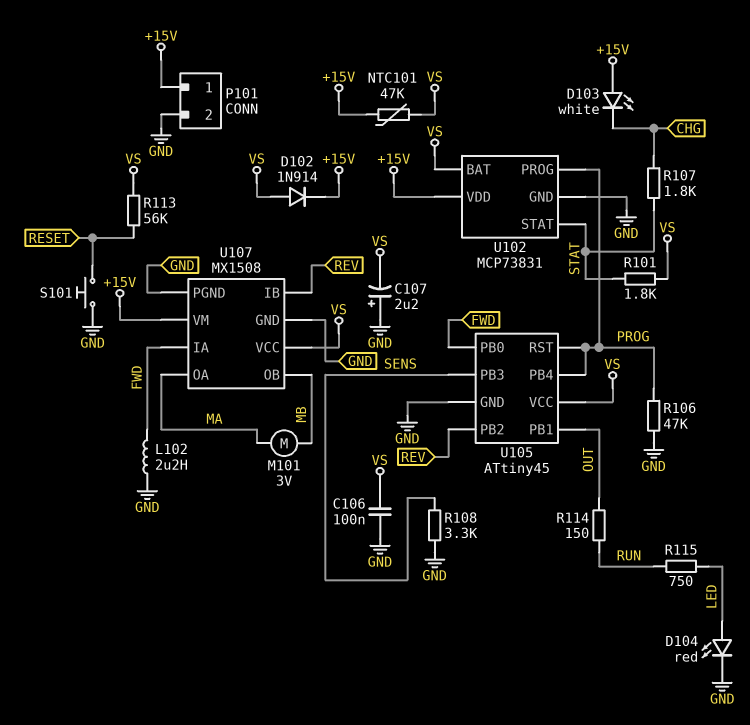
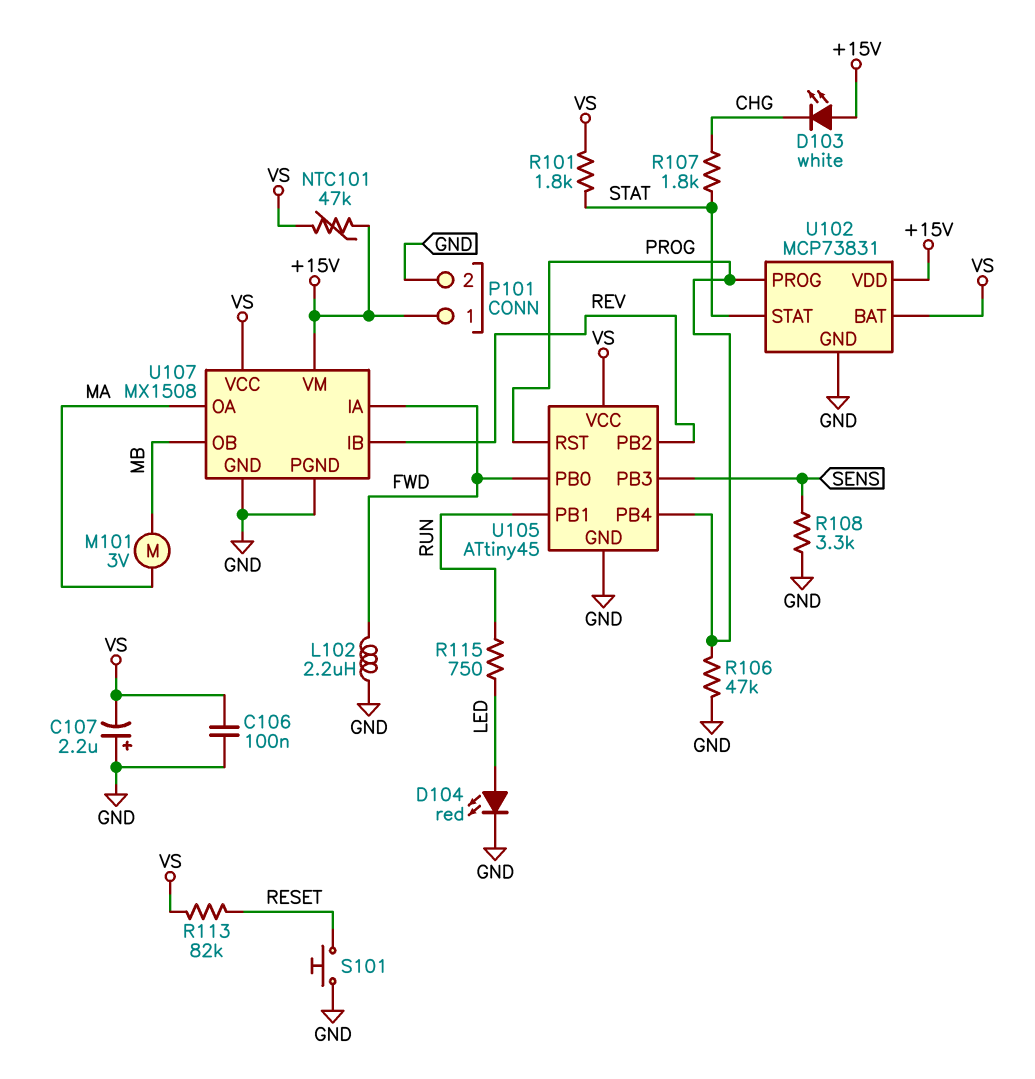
D102: diode 1N914 (A VS, K +15V) -> none
R113: 56k (RESET, VS) -> 82k (RESET, VS)
R114: 150 (OUT, RUN) -> none
U105 pin PB1: OUT -> RUN

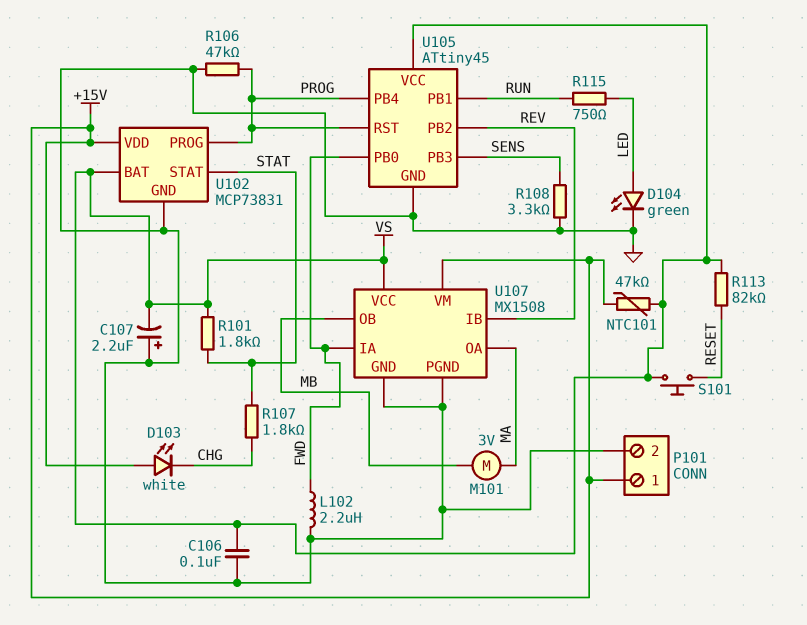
D104: LED red (A LED, K GND) -> LED green (A LED, K GND)
S101: button (GND, RESET) -> button (RESET, VS)

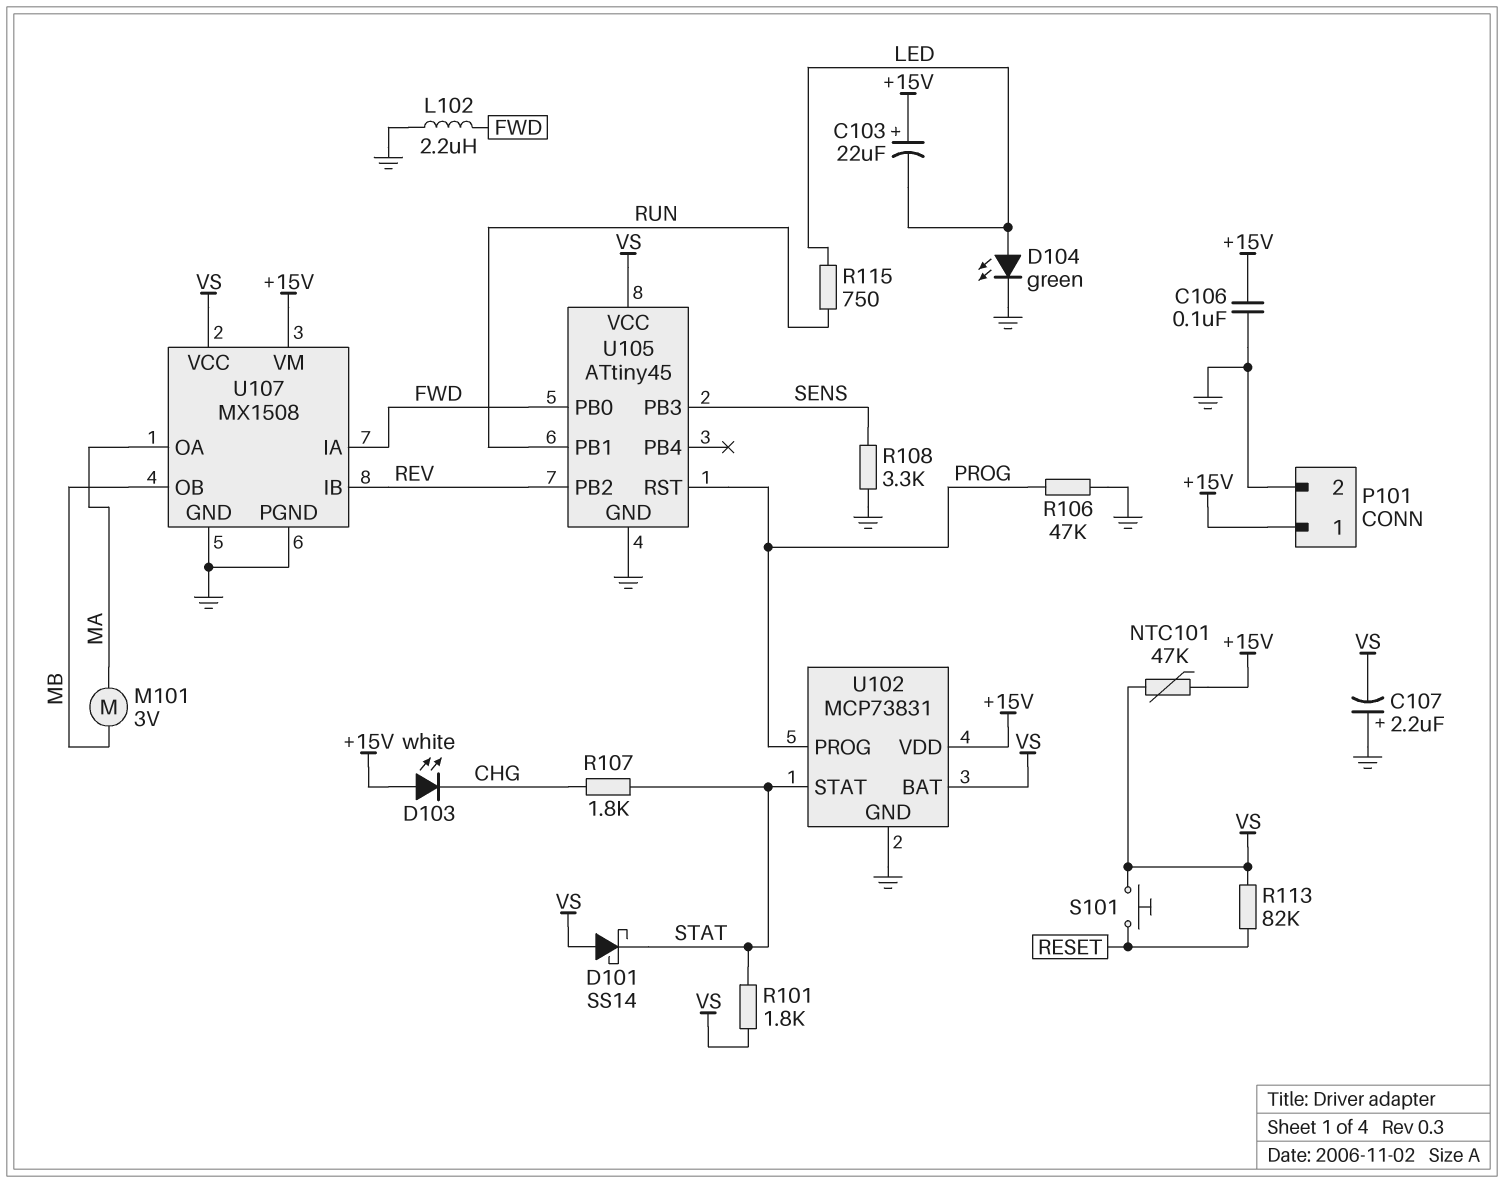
C103: none -> 22uF (plus +15V, minus LED)
C106: 100nF (GND, VS) -> 100nF (+15V, GND)
D101: none -> schottky SS14 (A VS, K STAT)
U105 pin PB4: PROG -> none

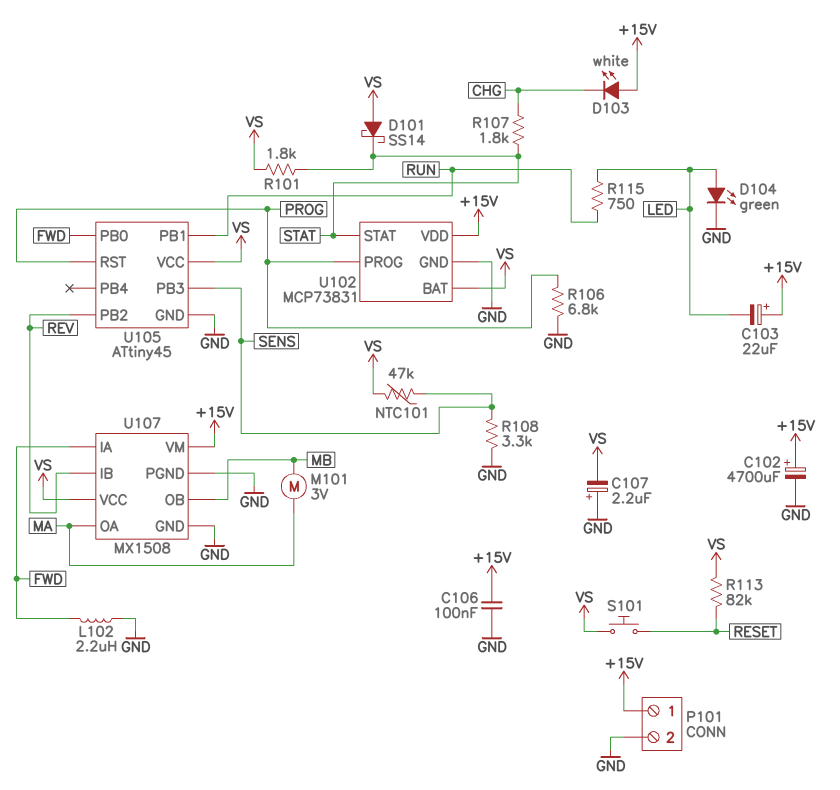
C102: none -> 4700uF (plus +15V, minus GND)
NTC101: 47k (+15V, VS) -> 47k (SENS, VS)
R106: 47k (GND, PROG) -> 6.8k (GND, PROG)

